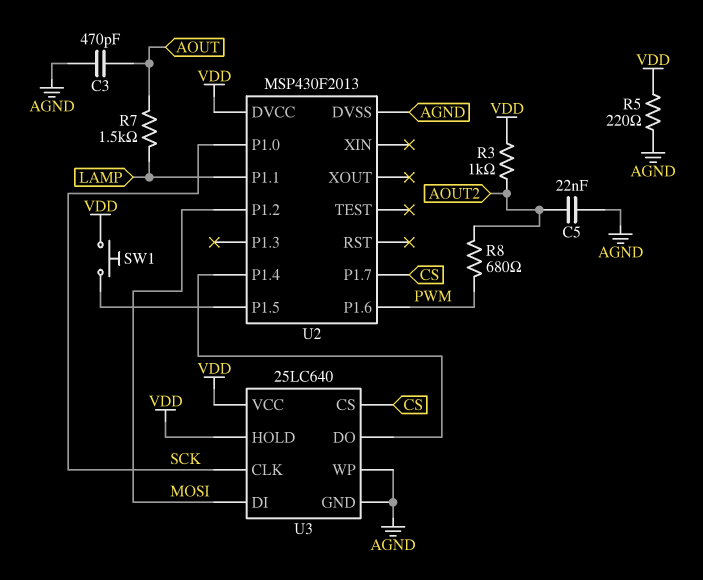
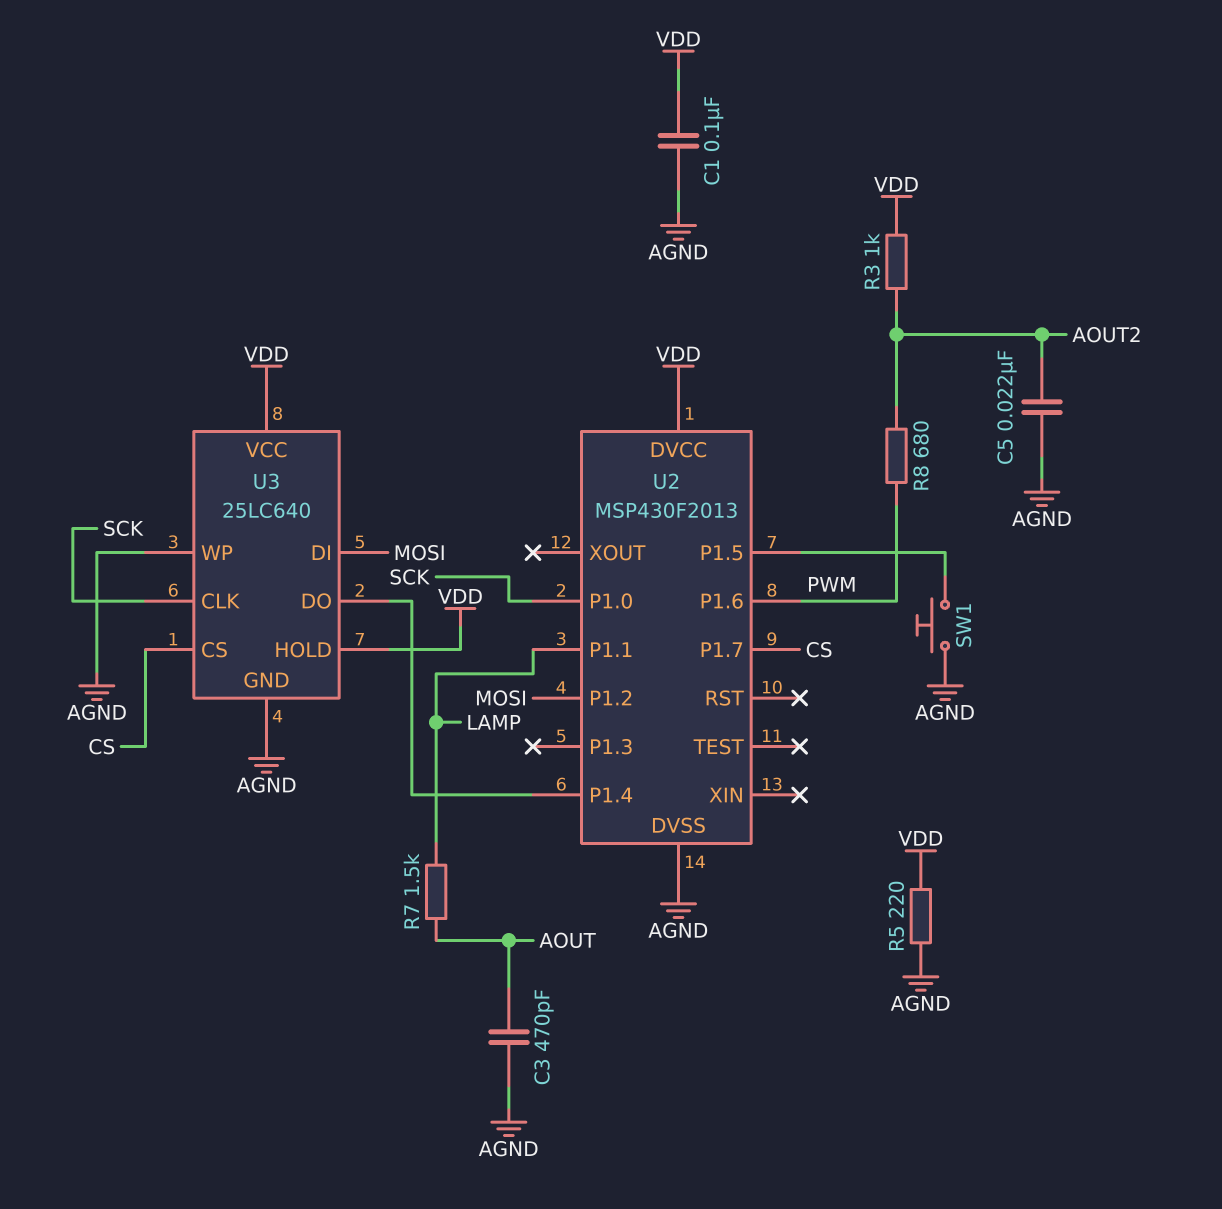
C1: none -> 100nF (AGND, VDD)
SW1: button (U2/P1.5, VDD) -> button (AGND, U2/P1.5)

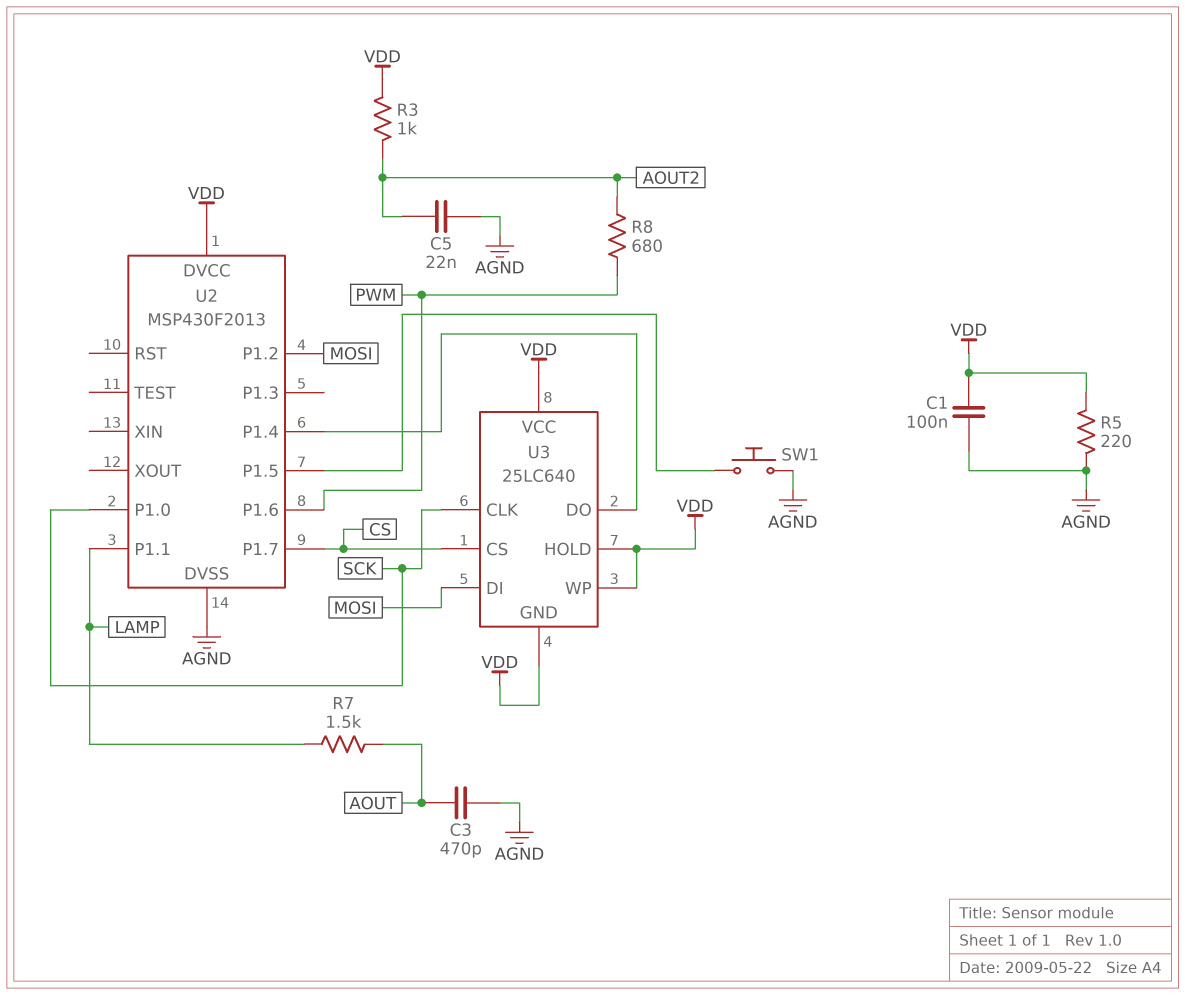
U3 pin GND: AGND -> VDD
U3 pin WP: AGND -> VDD

